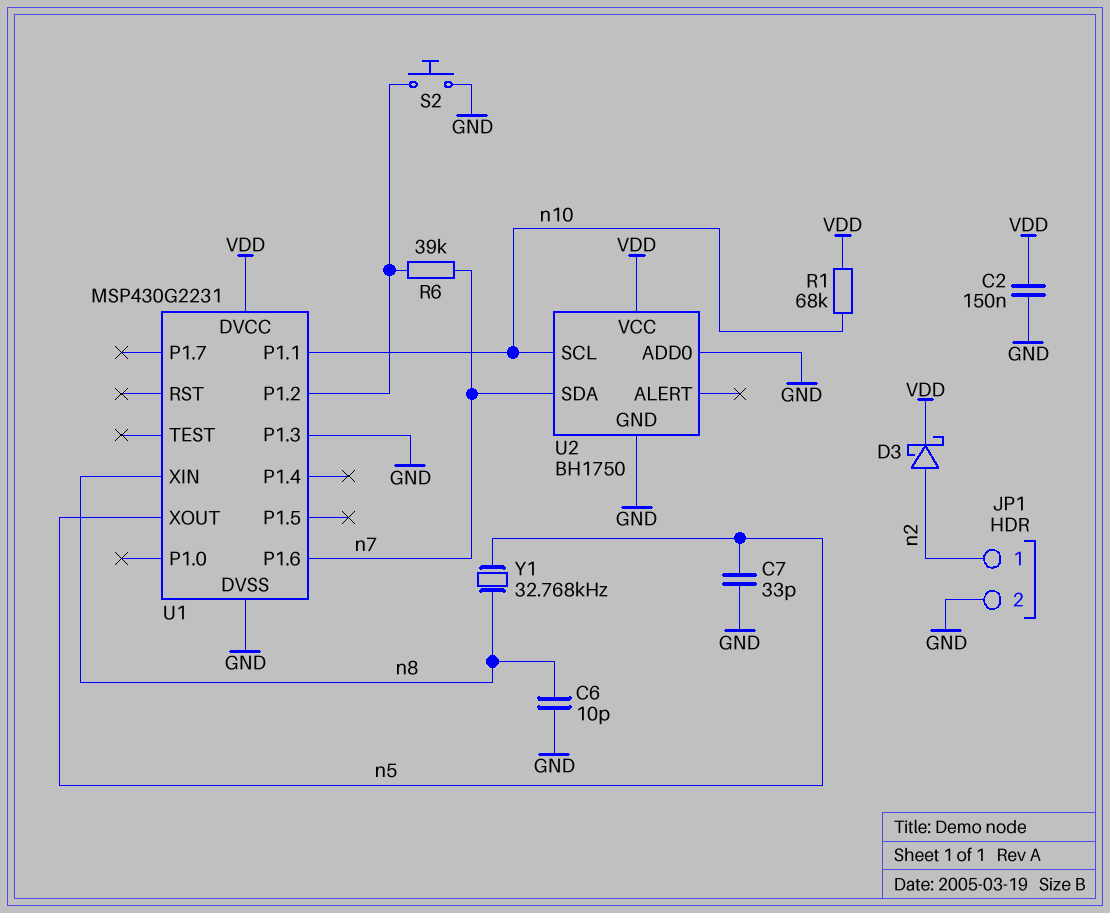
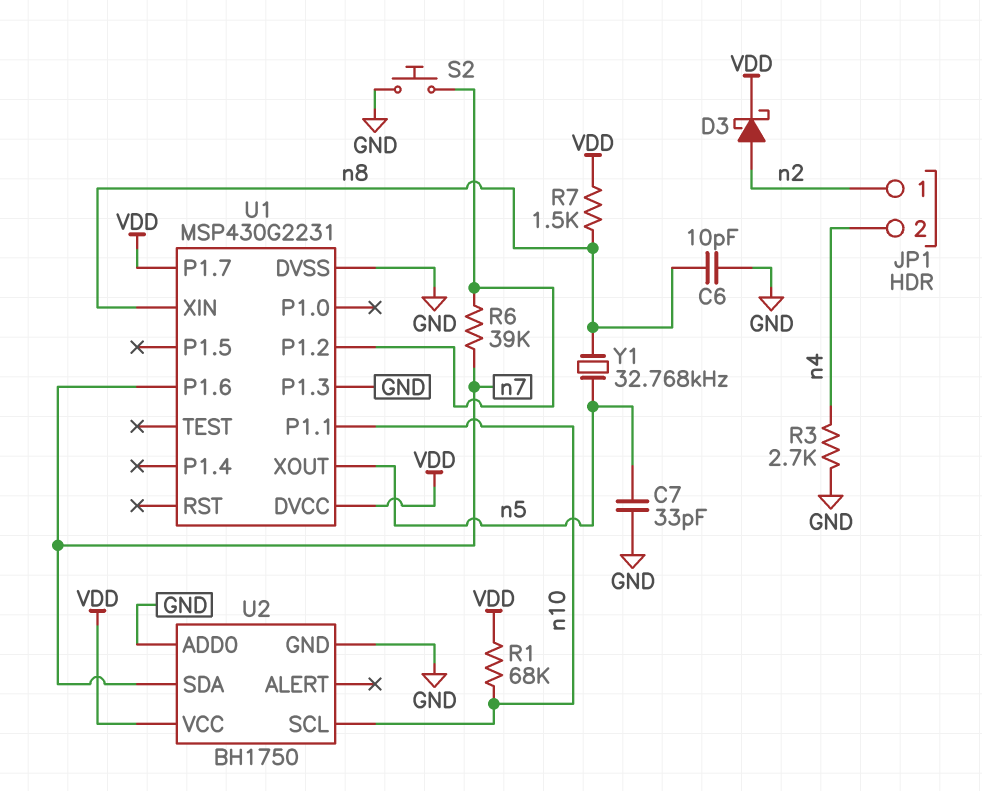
C2: 150nF (GND, VDD) -> none
JP1 pin 2: GND -> n4
R3: none -> 2.7k (GND, n4)
R7: none -> 1.5k (VDD, n8)
U1 pin P1.7: none -> VDD

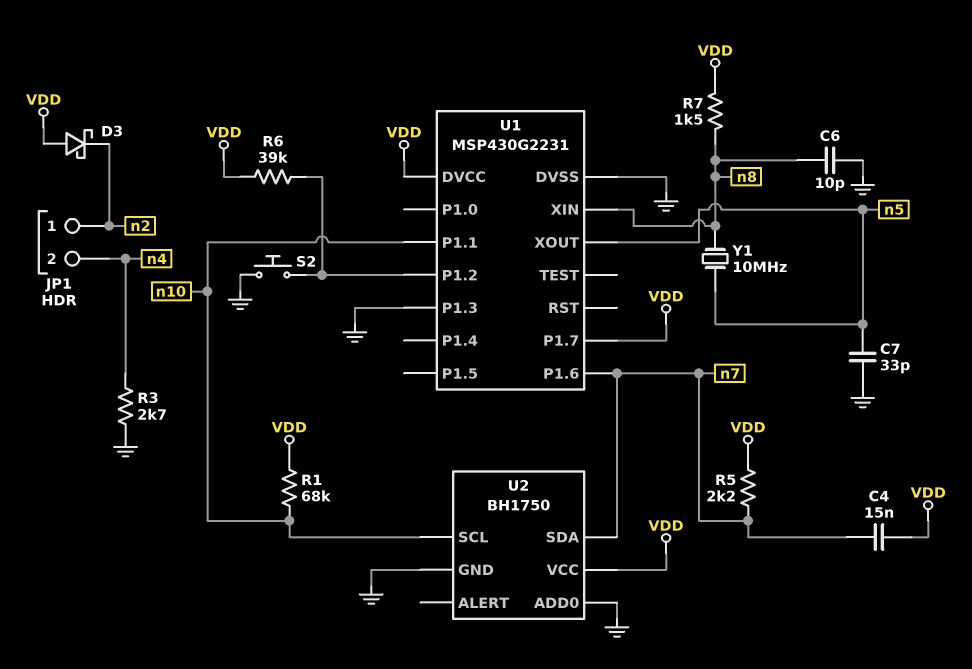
C4: none -> 15nF (VDD, n7)
D3: schottky (A n2, K VDD) -> schottky (A VDD, K n2)
R5: none -> 2.2k (VDD, n7)
R6: 39k (U1/P1.2, n7) -> 39k (U1/P1.2, VDD)
Y1: 32.768kHz (n5, n8) -> 10MHz (n5, n8)

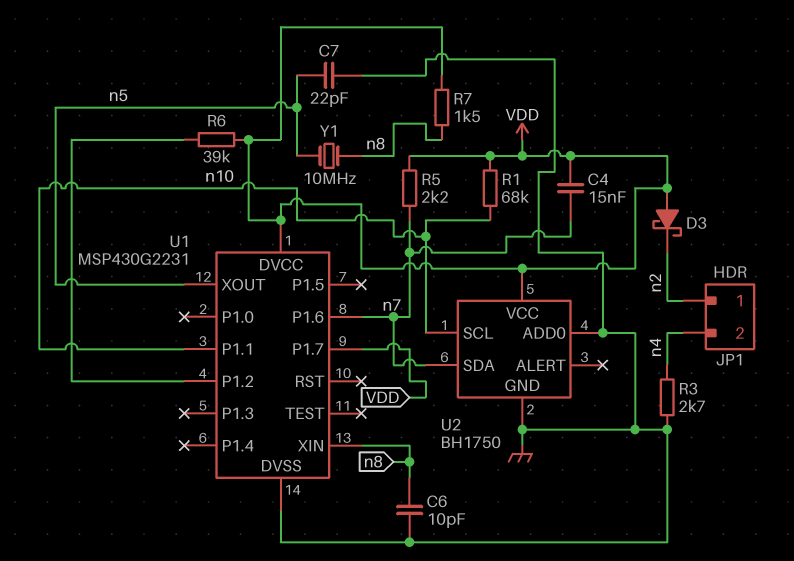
C7: 33pF (GND, n5) -> 22pF (GND, n5)
S2: button (GND, U1/P1.2) -> none
U1 pin P1.3: GND -> none

